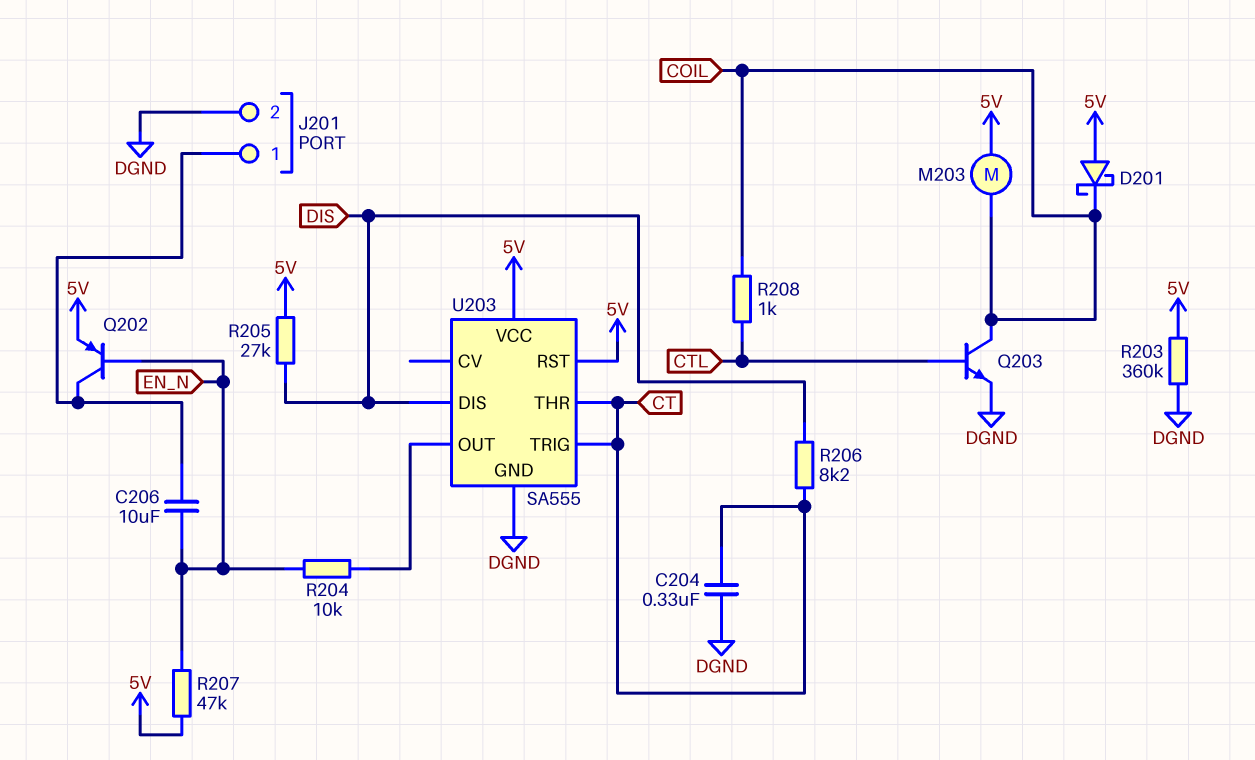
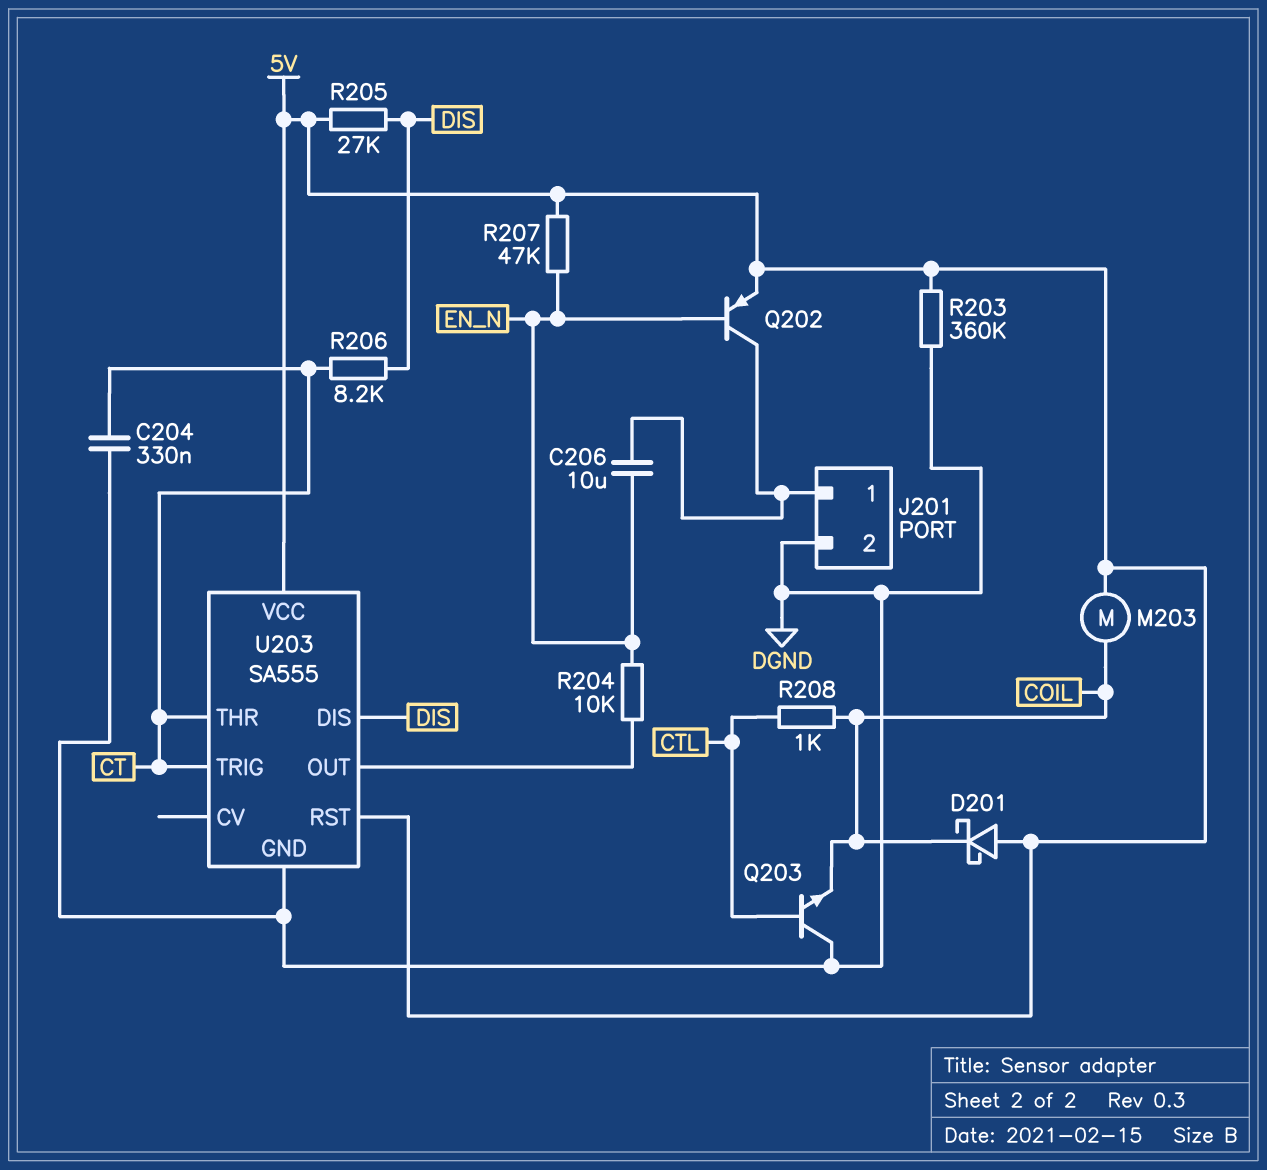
Q203: NPN (B CTL, C COIL, E DGND) -> NPN (B CTL, C DGND, E COIL)

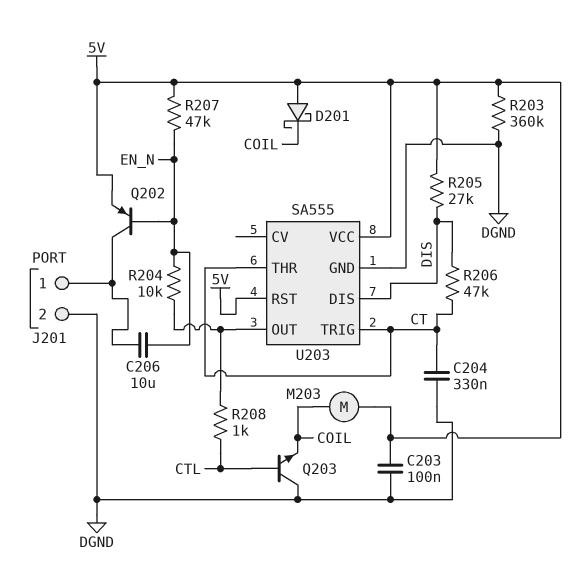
C203: none -> 100nF (5V, DGND)
R206: 8.2k (CT, DIS) -> 47k (CT, DIS)
R208: 1k (COIL, CTL) -> 1k (CTL, U203/OUT)

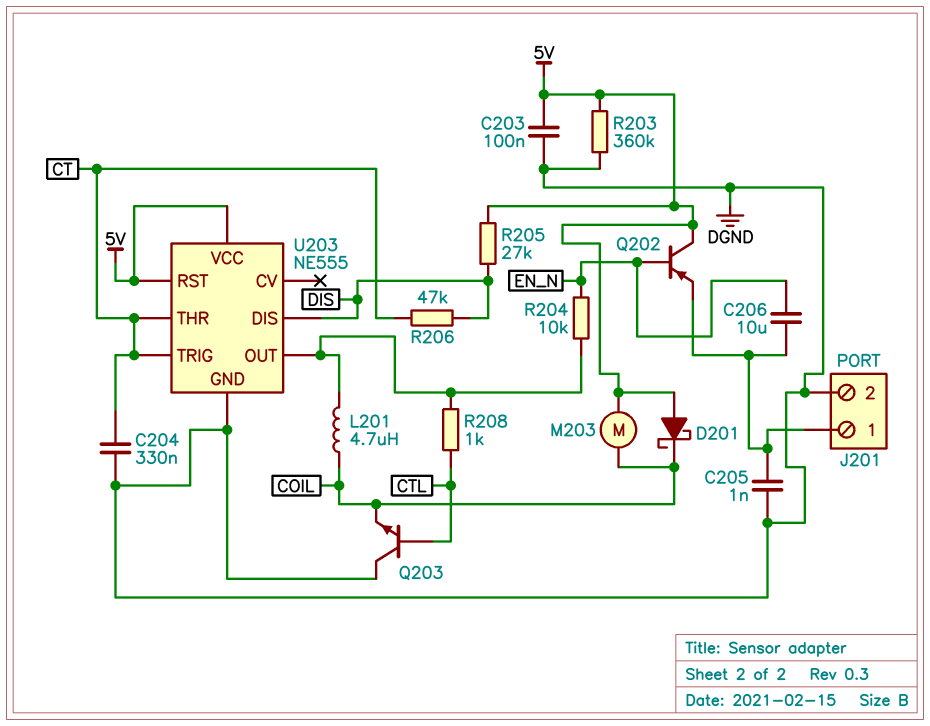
C205: none -> 1nF (DGND, J201/1)
L201: none -> 4.7uH (COIL, U203/OUT)
Q202: PNP (B EN_N, C J201/1, E 5V) -> PNP (B EN_N, C 5V, E J201/1)
R207: 47k (5V, EN_N) -> none
U203: SA555 -> NE555

